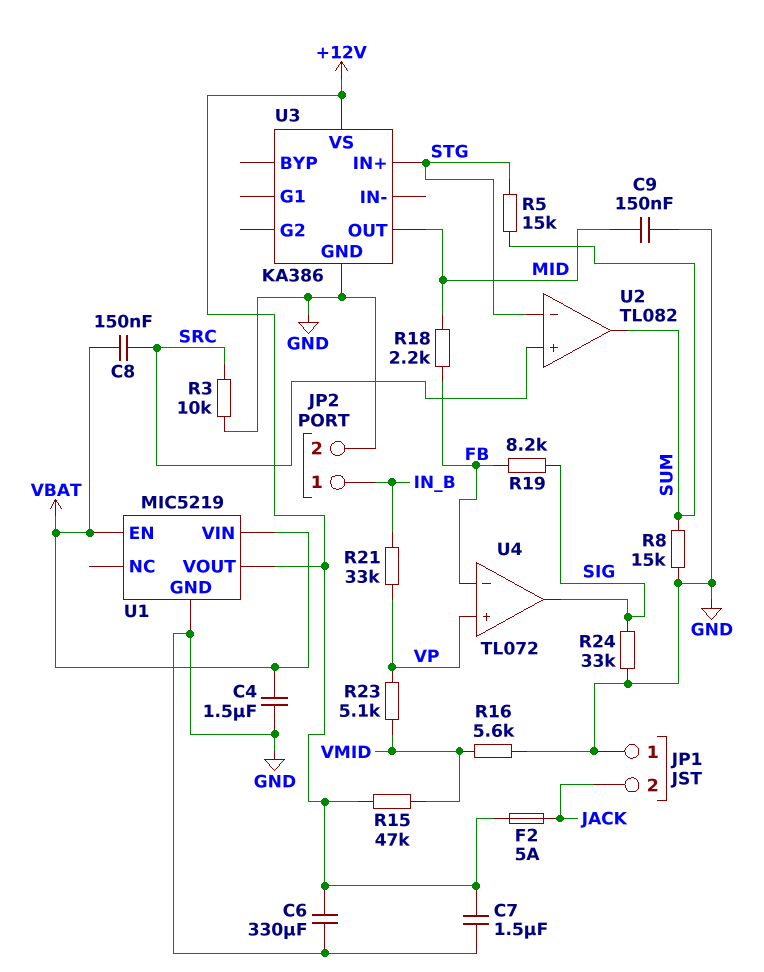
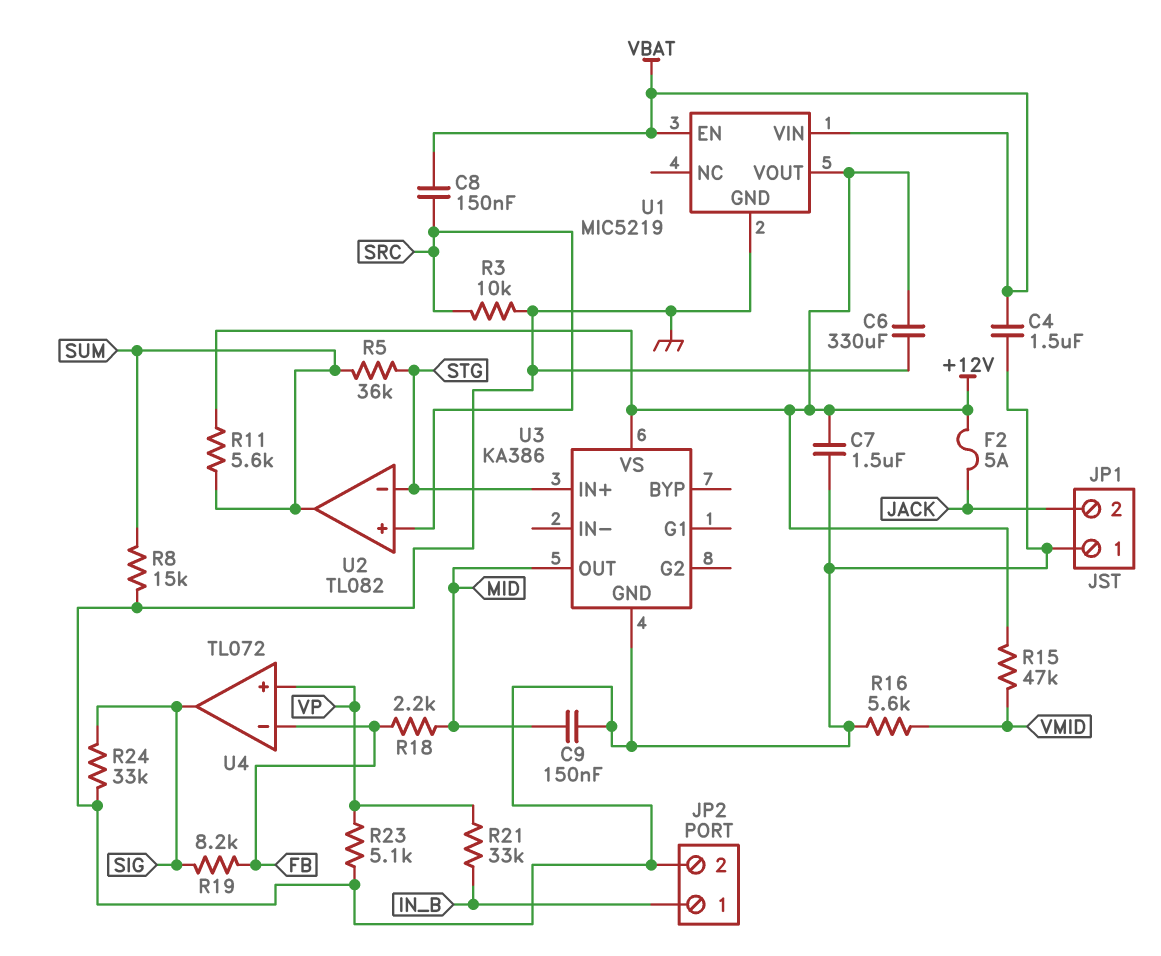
R5: 15k (STG, SUM) -> 36k (STG, SUM)
R11: none -> 5.6k (+12V, SUM)
R23: 5.1k (VMID, VP) -> 5.1k (GND, VP)

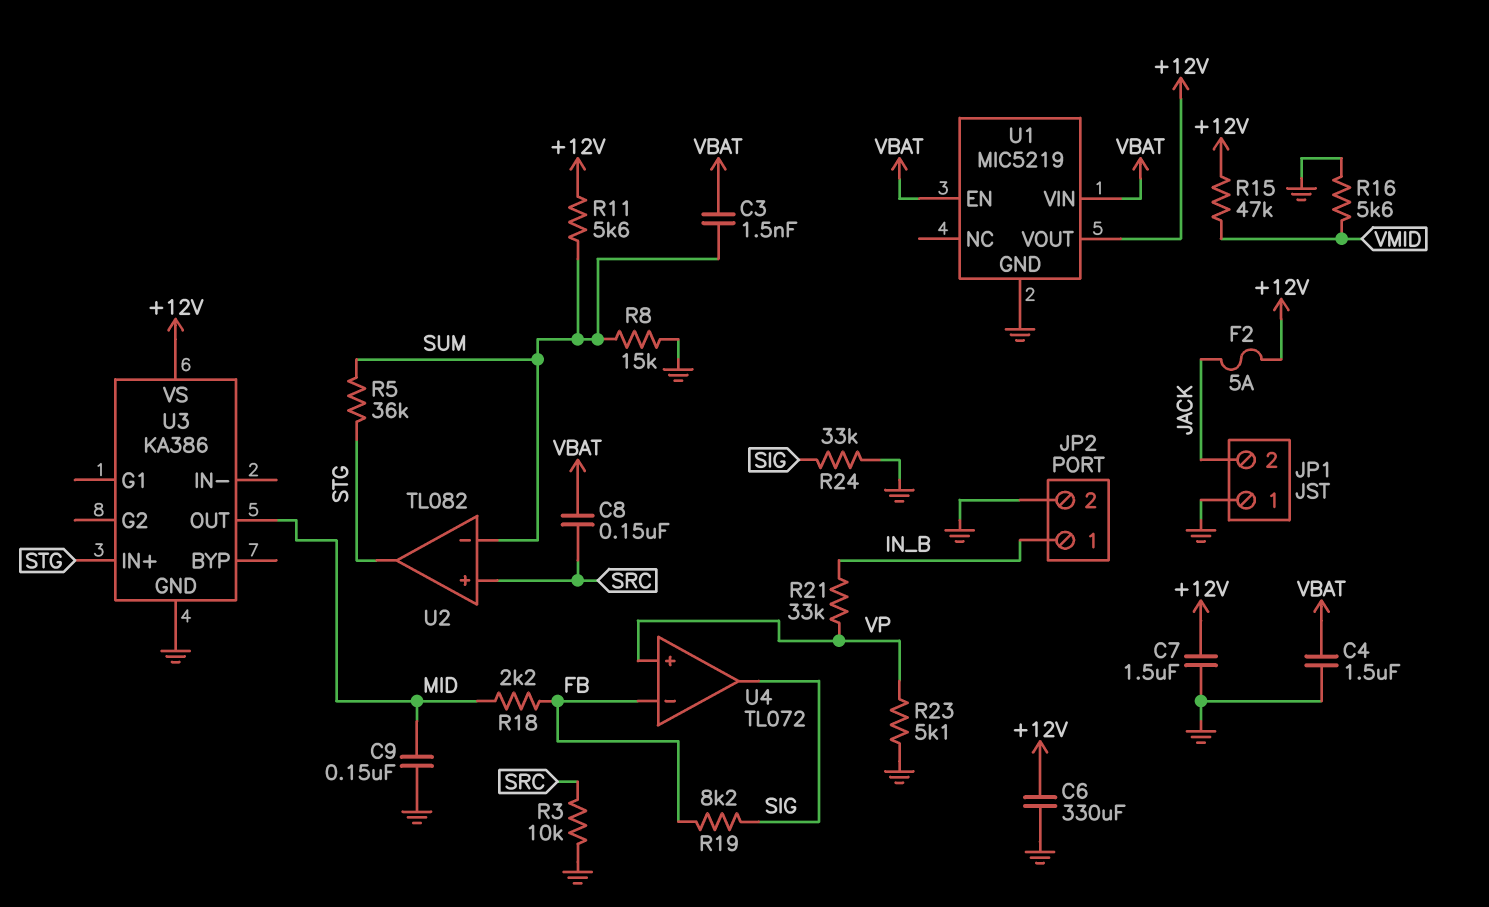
C3: none -> 1.5nF (SUM, VBAT)
U2 pin in-: STG -> SUM
U2 pin out: SUM -> STG

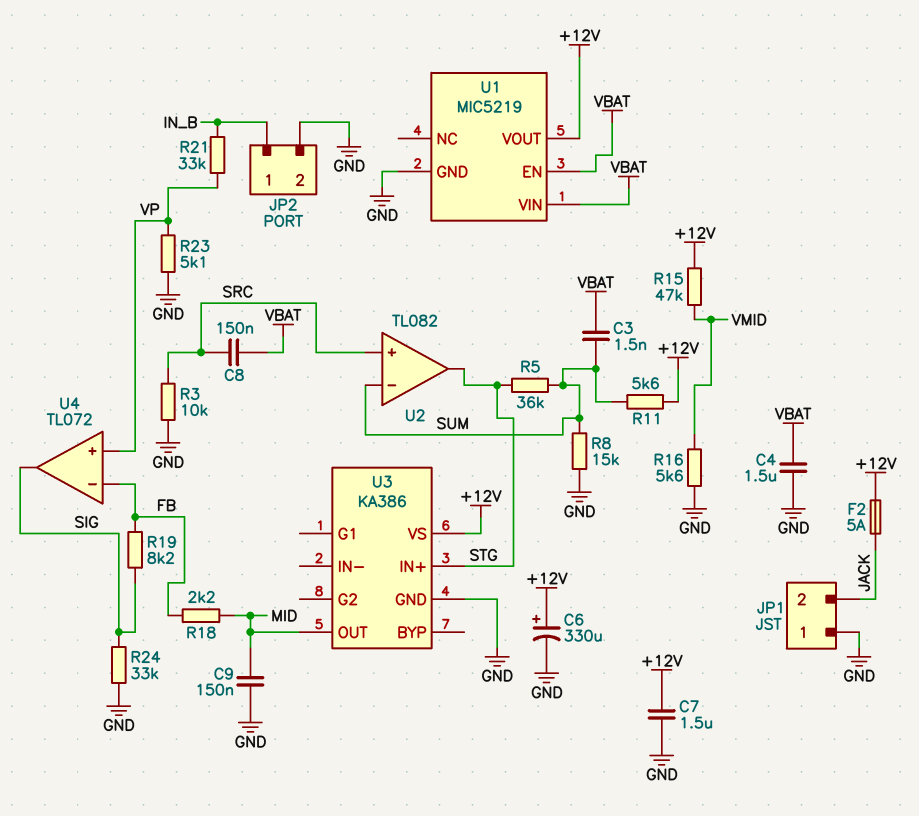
C6: 330uF (+12V, GND) -> 330uF (plus +12V, minus GND)

